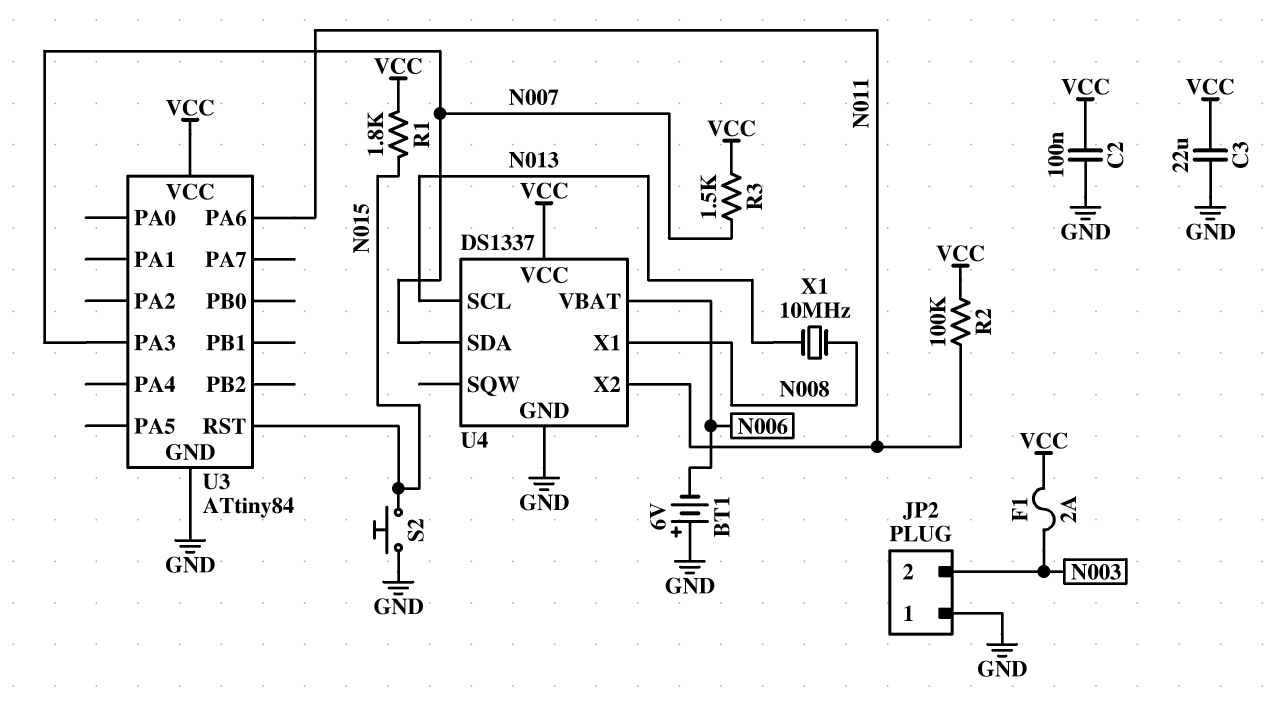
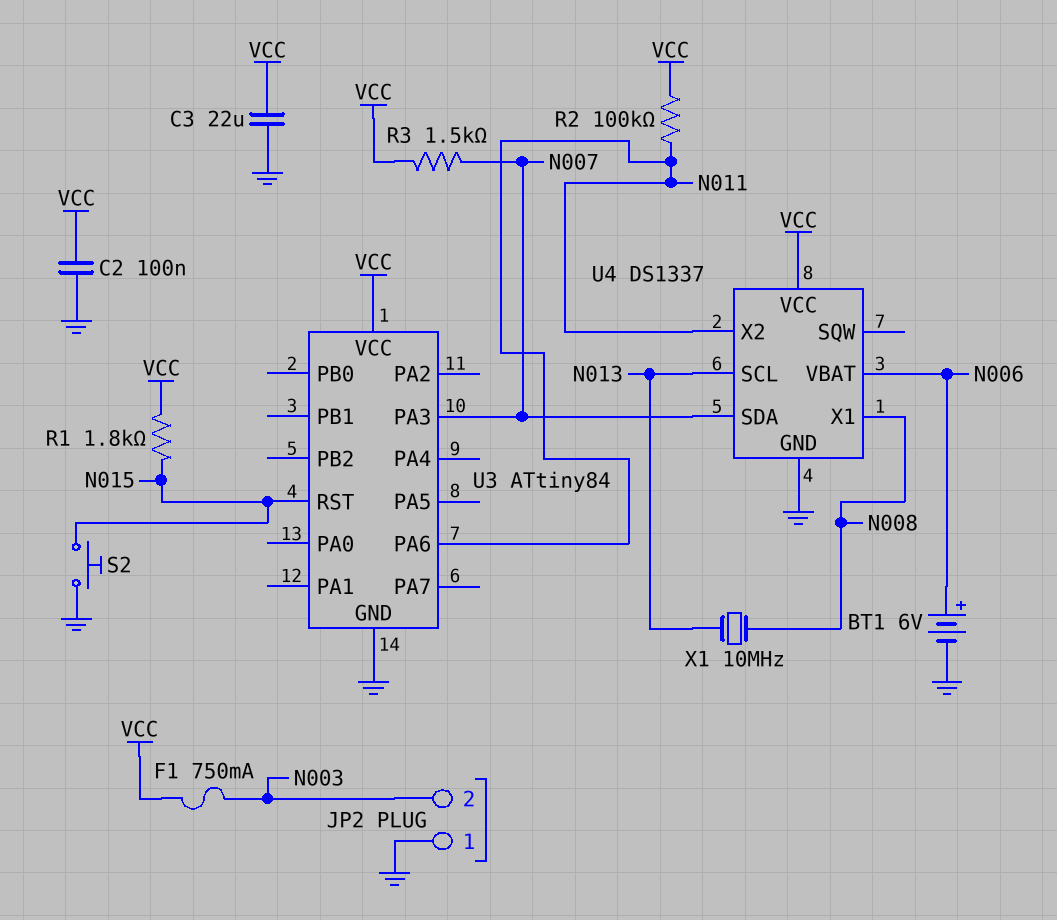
BT1: 6V (plus GND, minus N006) -> 6V (plus N006, minus GND)
F1: 2A (N003, VCC) -> 750mA (N003, VCC)

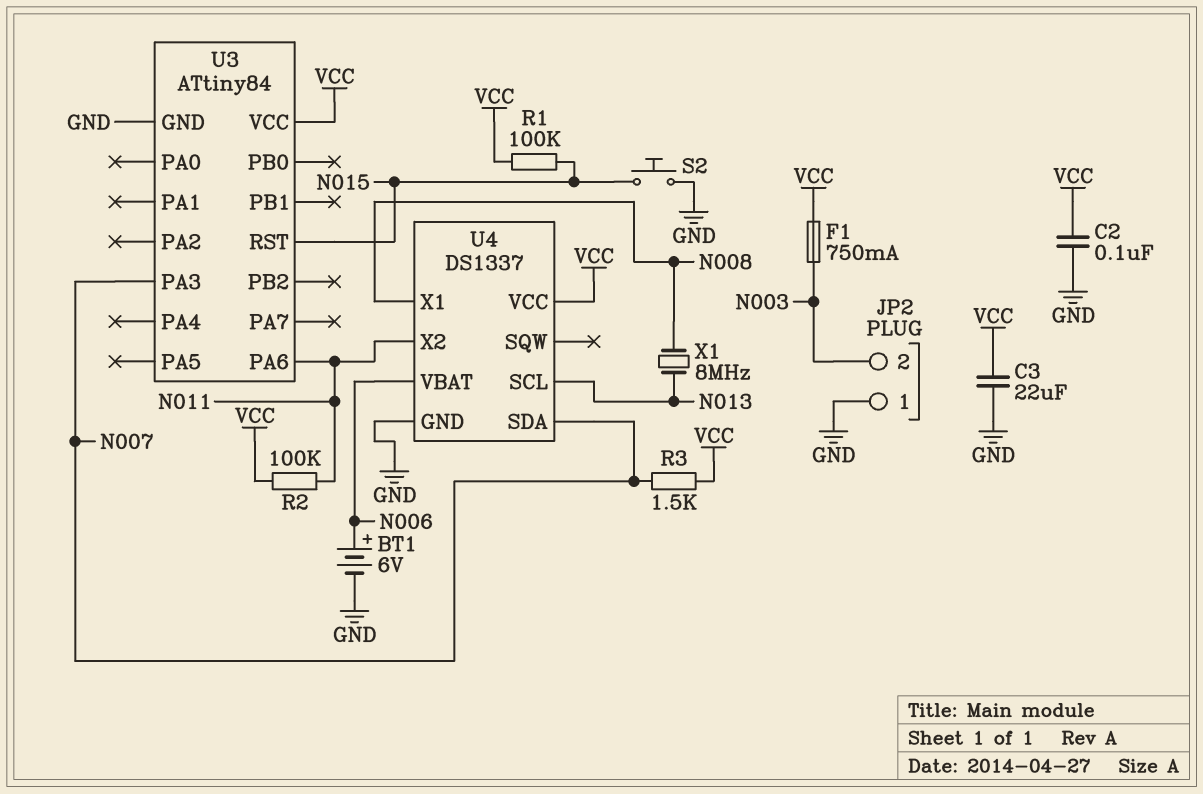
R1: 1.8k (N015, VCC) -> 100k (N015, VCC)
X1: 10MHz (N008, N013) -> 8MHz (N008, N013)

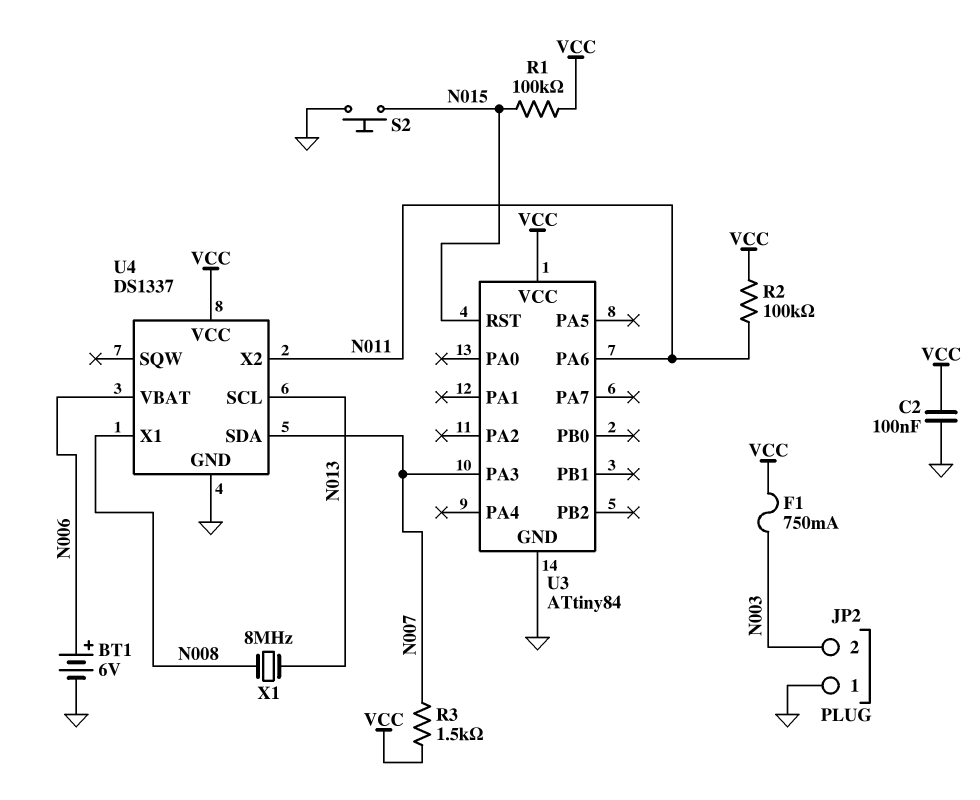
C3: 22uF (GND, VCC) -> none

